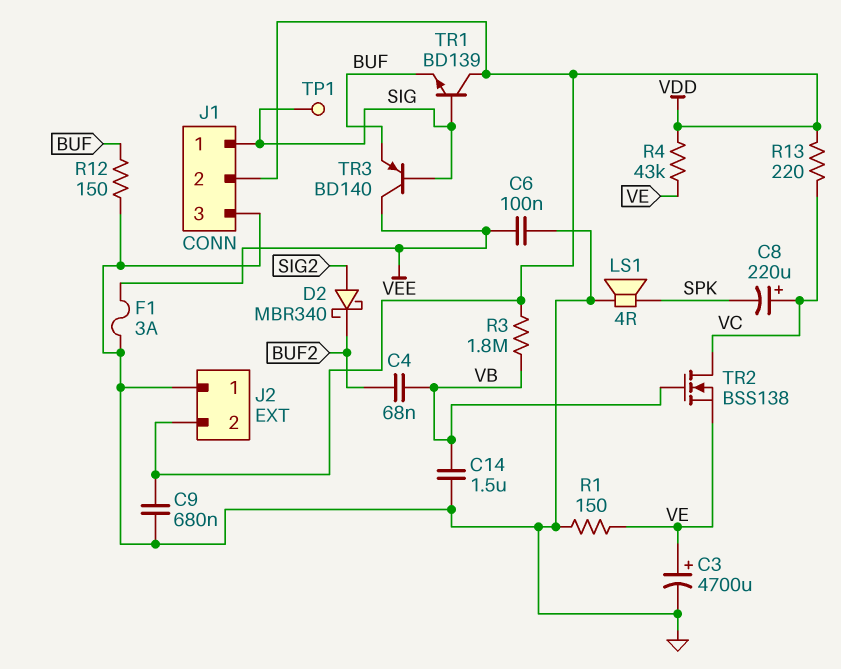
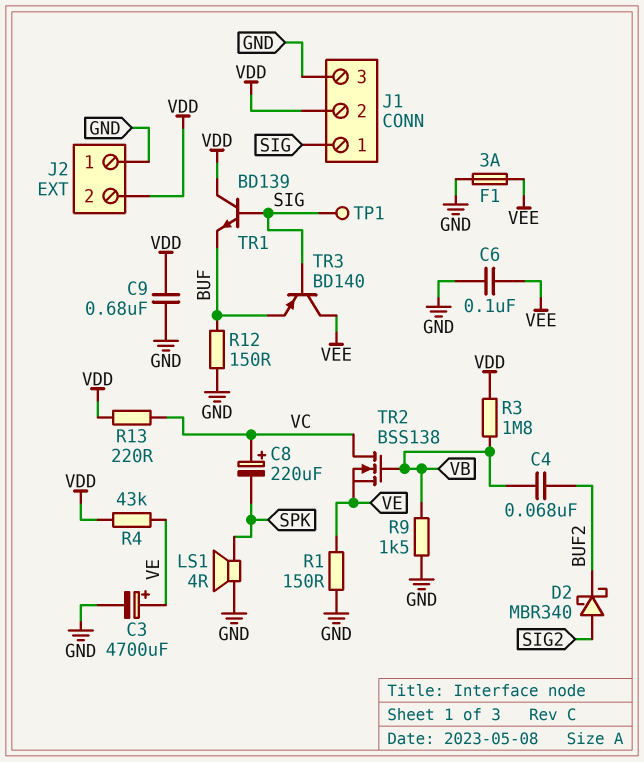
C14: 1.5uF (GND, VB) -> none
R9: none -> 1.5k (GND, VB)

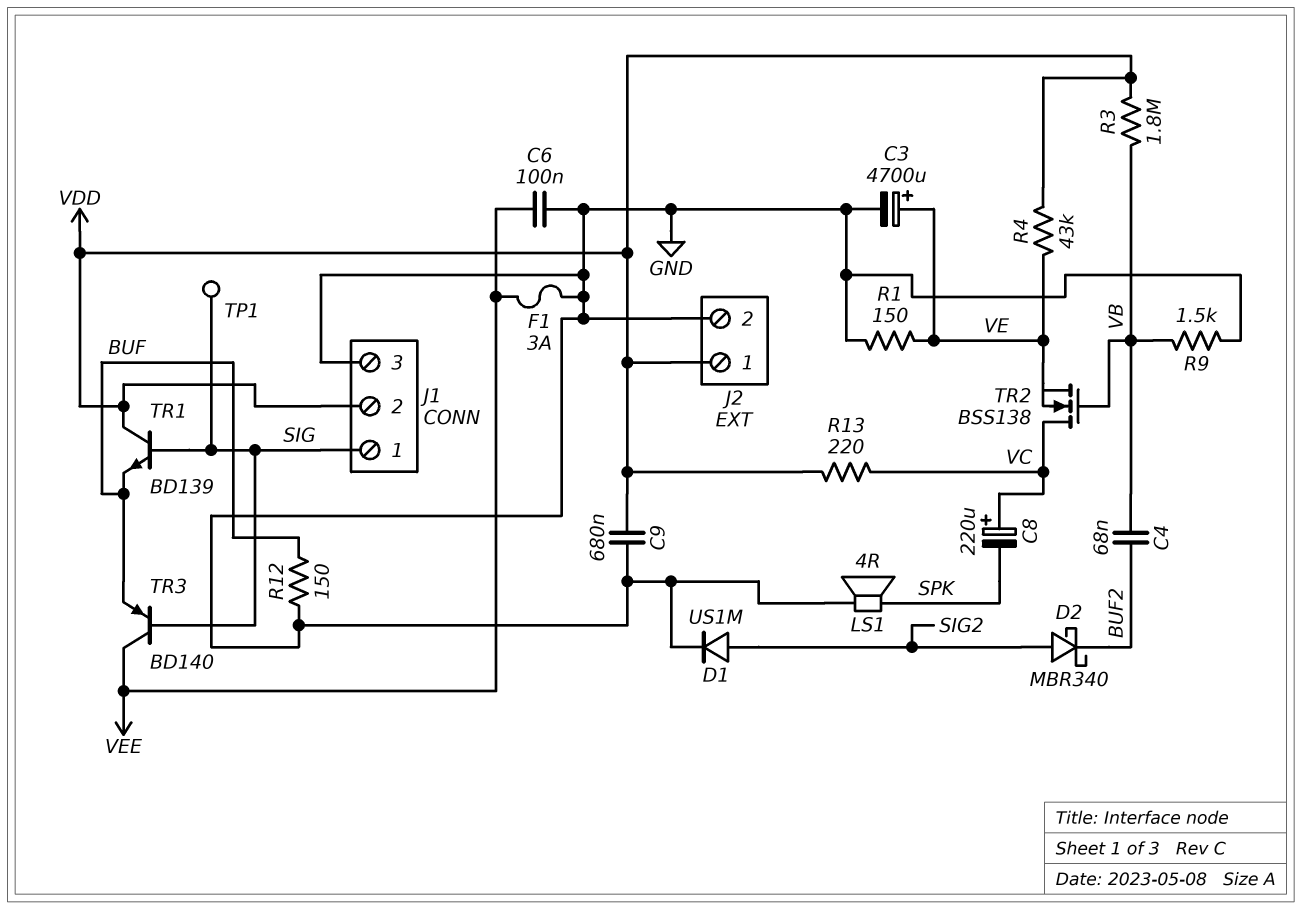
D1: none -> diode US1M (A SIG2, K GND)
J2 pin 1: GND -> VDD
J2 pin 2: VDD -> GND

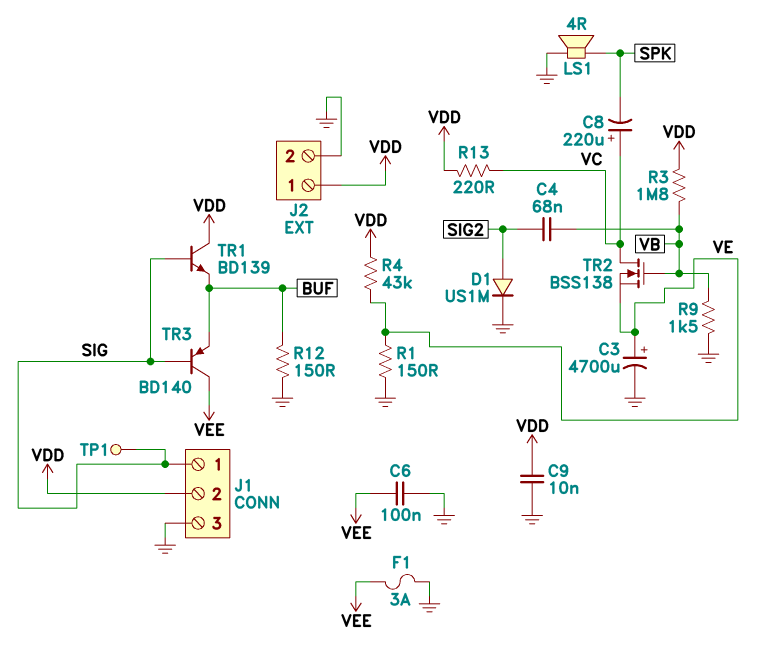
C4: 68nF (BUF2, VB) -> 68nF (SIG2, VB)
C9: 680nF (GND, VDD) -> 10nF (GND, VDD)
D2: schottky MBR340 (A SIG2, K BUF2) -> none

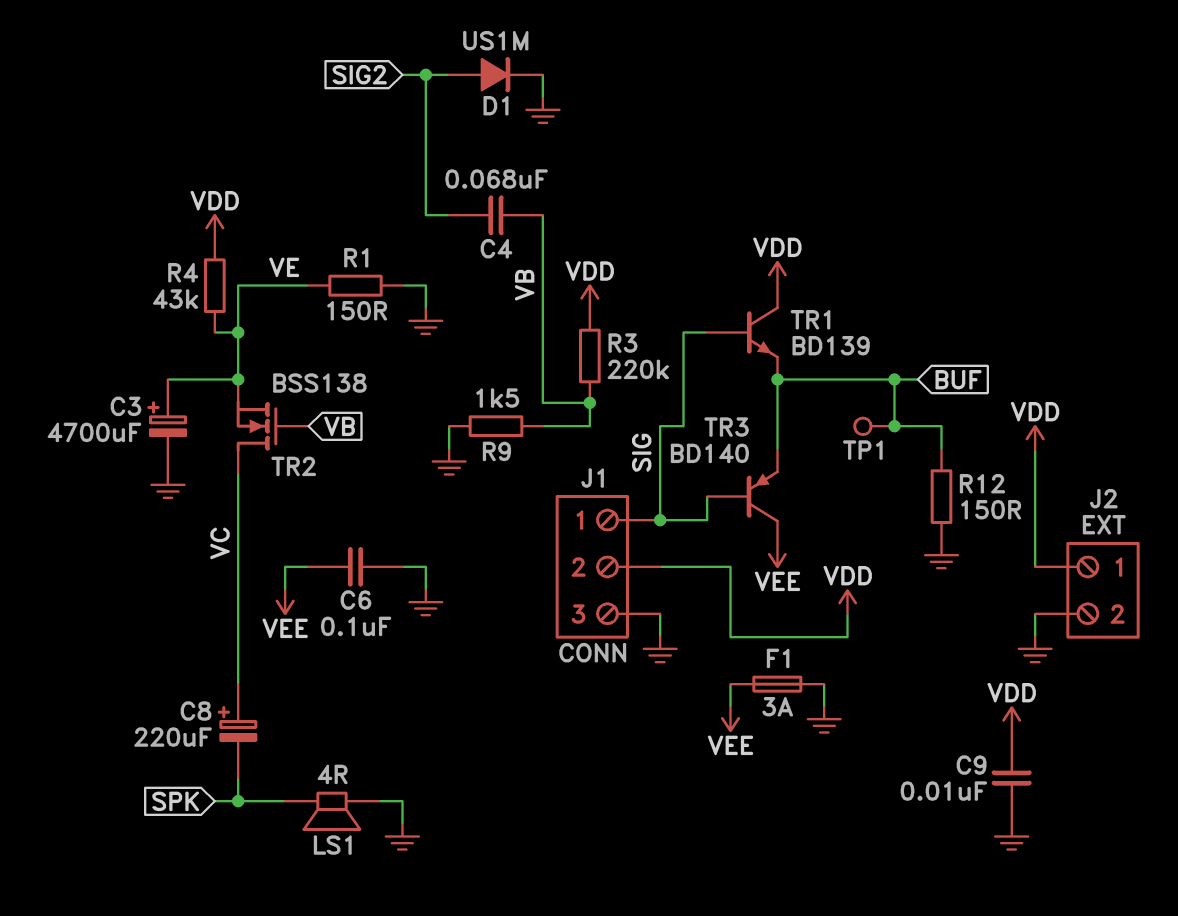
R3: 1.8M (VB, VDD) -> 220k (VB, VDD)
R13: 220 (VC, VDD) -> none
TP1: test point (SIG) -> test point (BUF)

